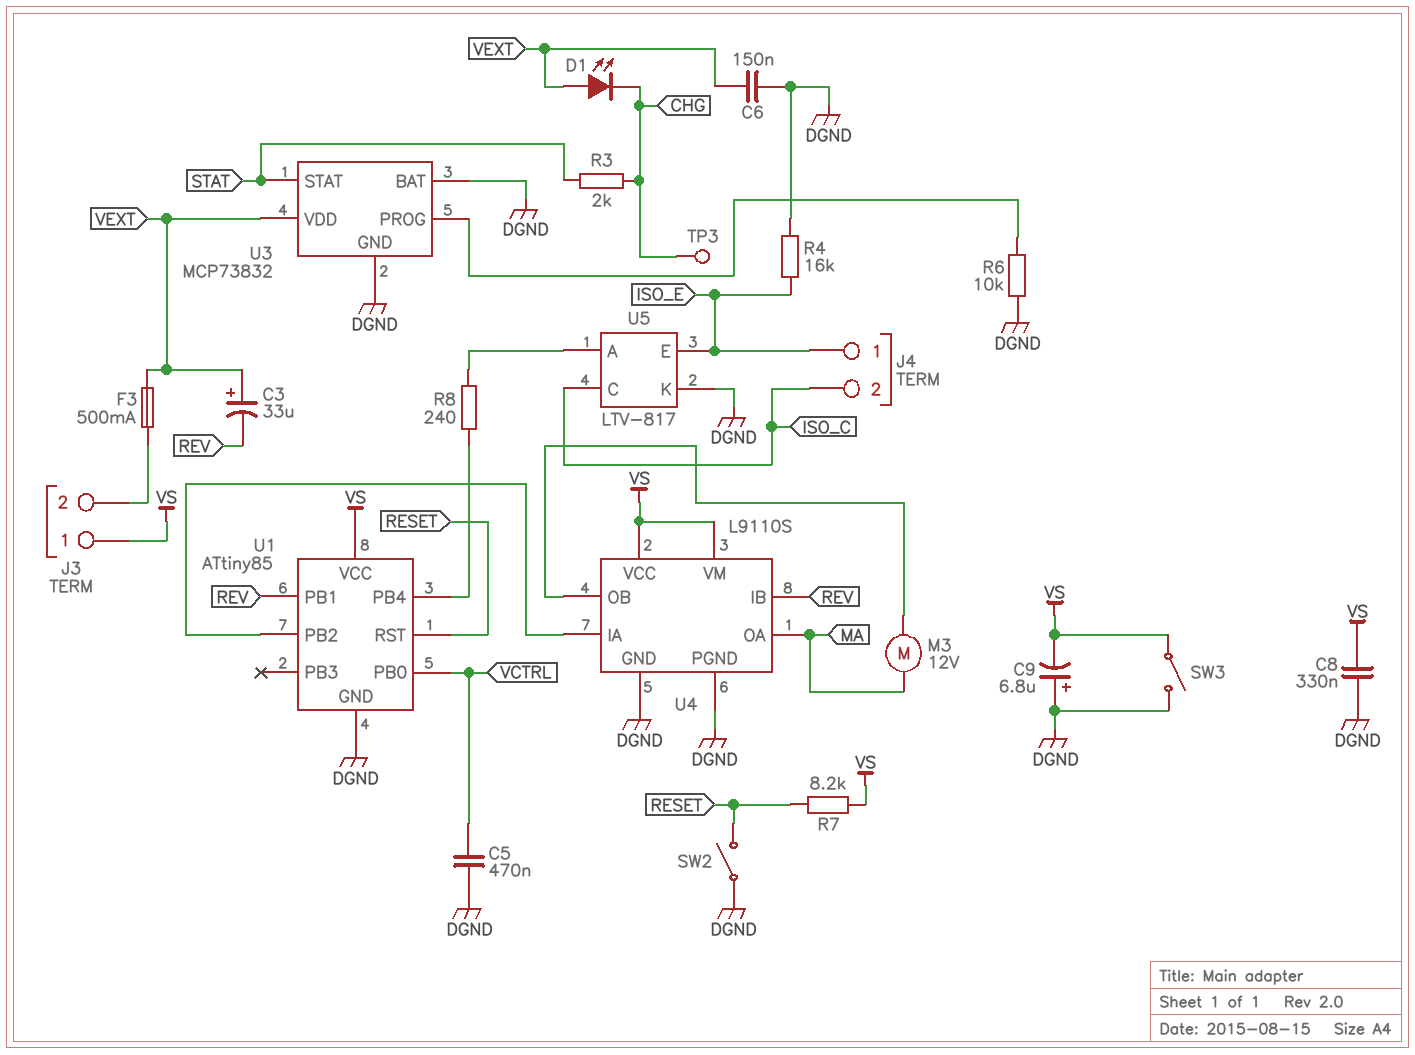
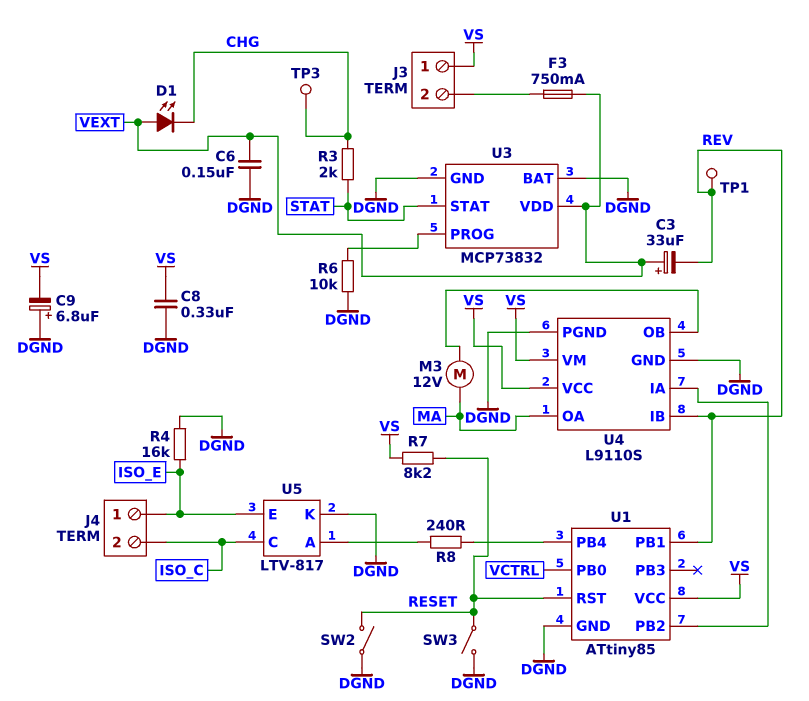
C5: 470nF (DGND, VCTRL) -> none
F3: 500mA (J3/2, VEXT) -> 750mA (J3/2, VEXT)
SW3: switch (DGND, VS) -> switch (DGND, RESET)
TP1: none -> test point (REV)

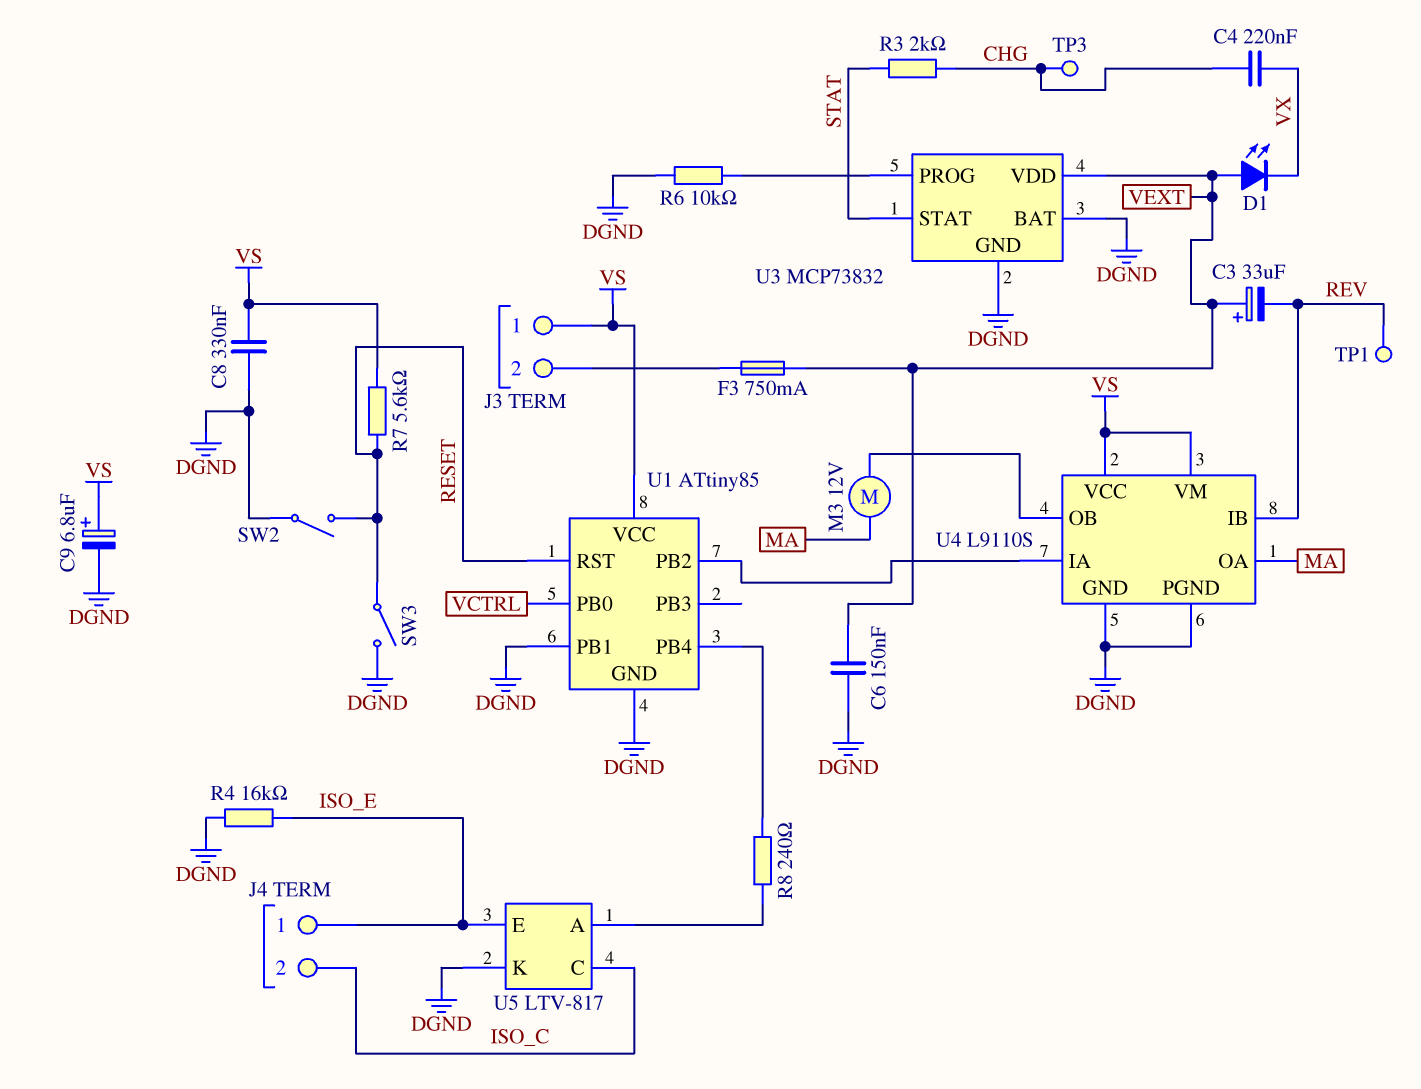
C4: none -> 220nF (CHG, VX)
C9: 6.8uF (plus DGND, minus VS) -> 6.8uF (plus VS, minus DGND)
D1: LED (A VEXT, K CHG) -> LED (A VEXT, K VX)
R7: 8.2k (RESET, VS) -> 5.6k (RESET, VS)
U1 pin PB1: REV -> DGND

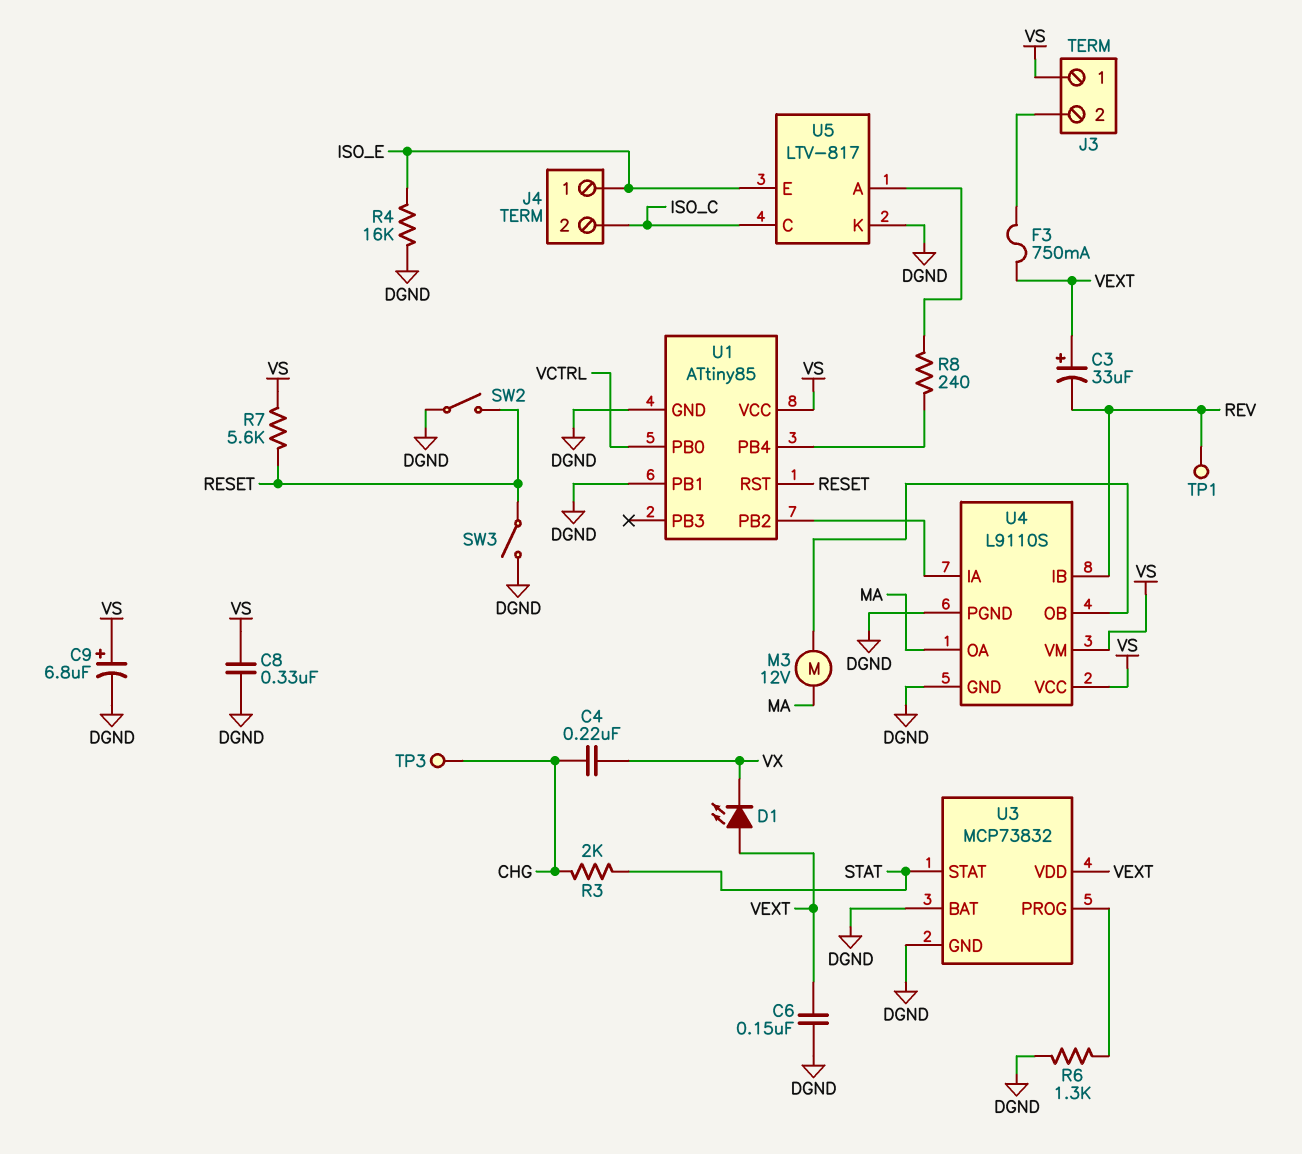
R6: 10k (DGND, U3/PROG) -> 1.3k (DGND, U3/PROG)

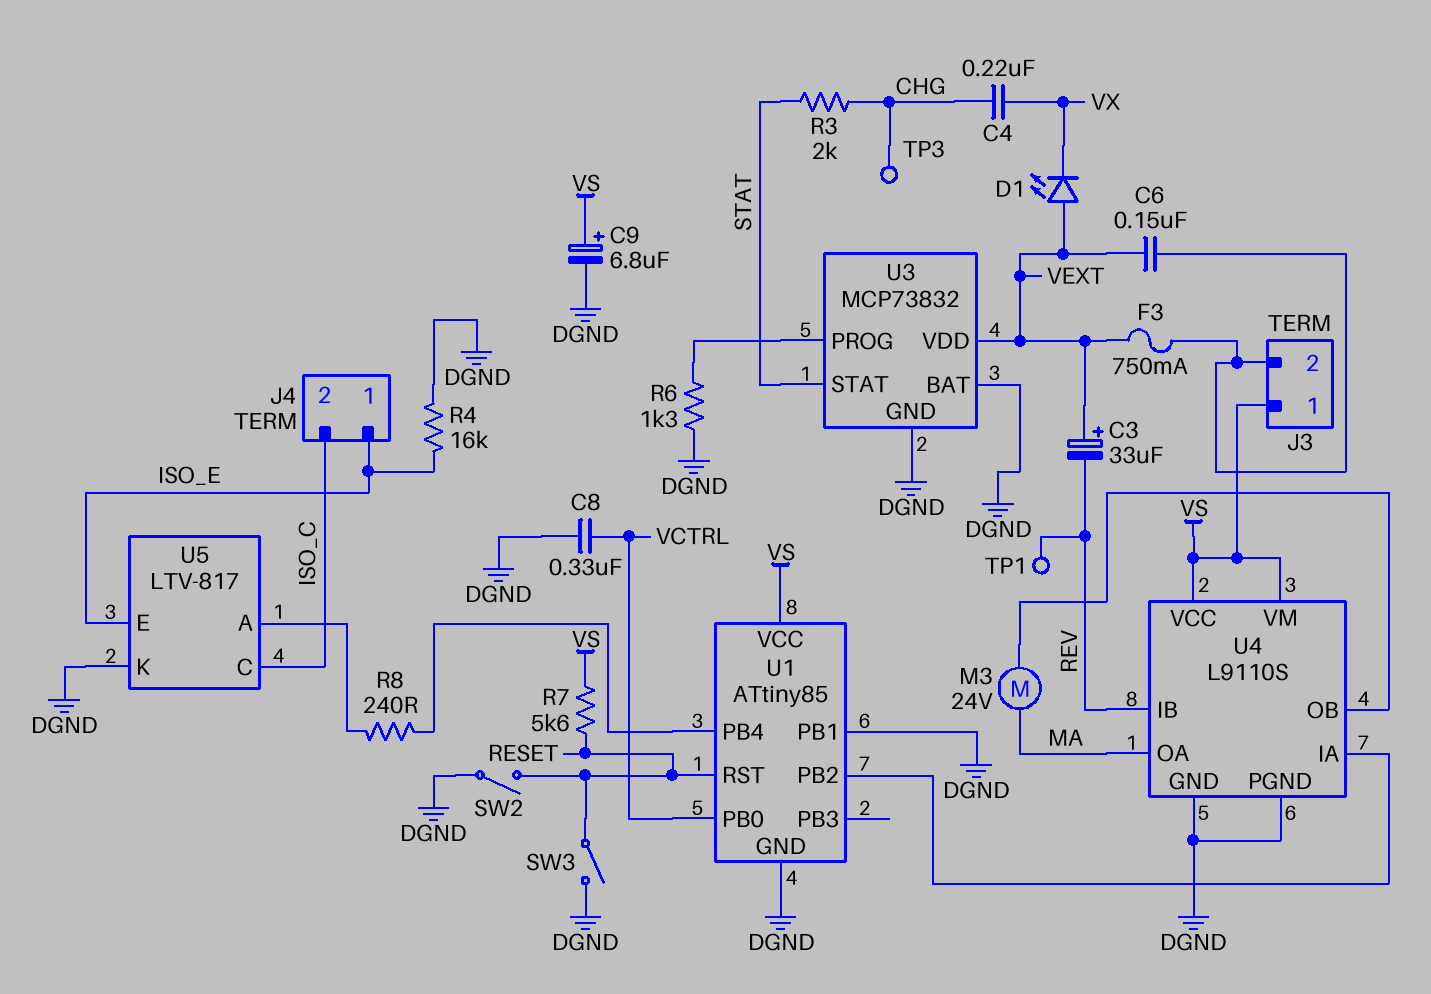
C6: 150nF (DGND, VEXT) -> 150nF (J3/2, VEXT)
C8: 330nF (DGND, VS) -> 330nF (DGND, VCTRL)
M3: motor 12V (MA, U4/OB) -> motor 24V (MA, U4/OB)

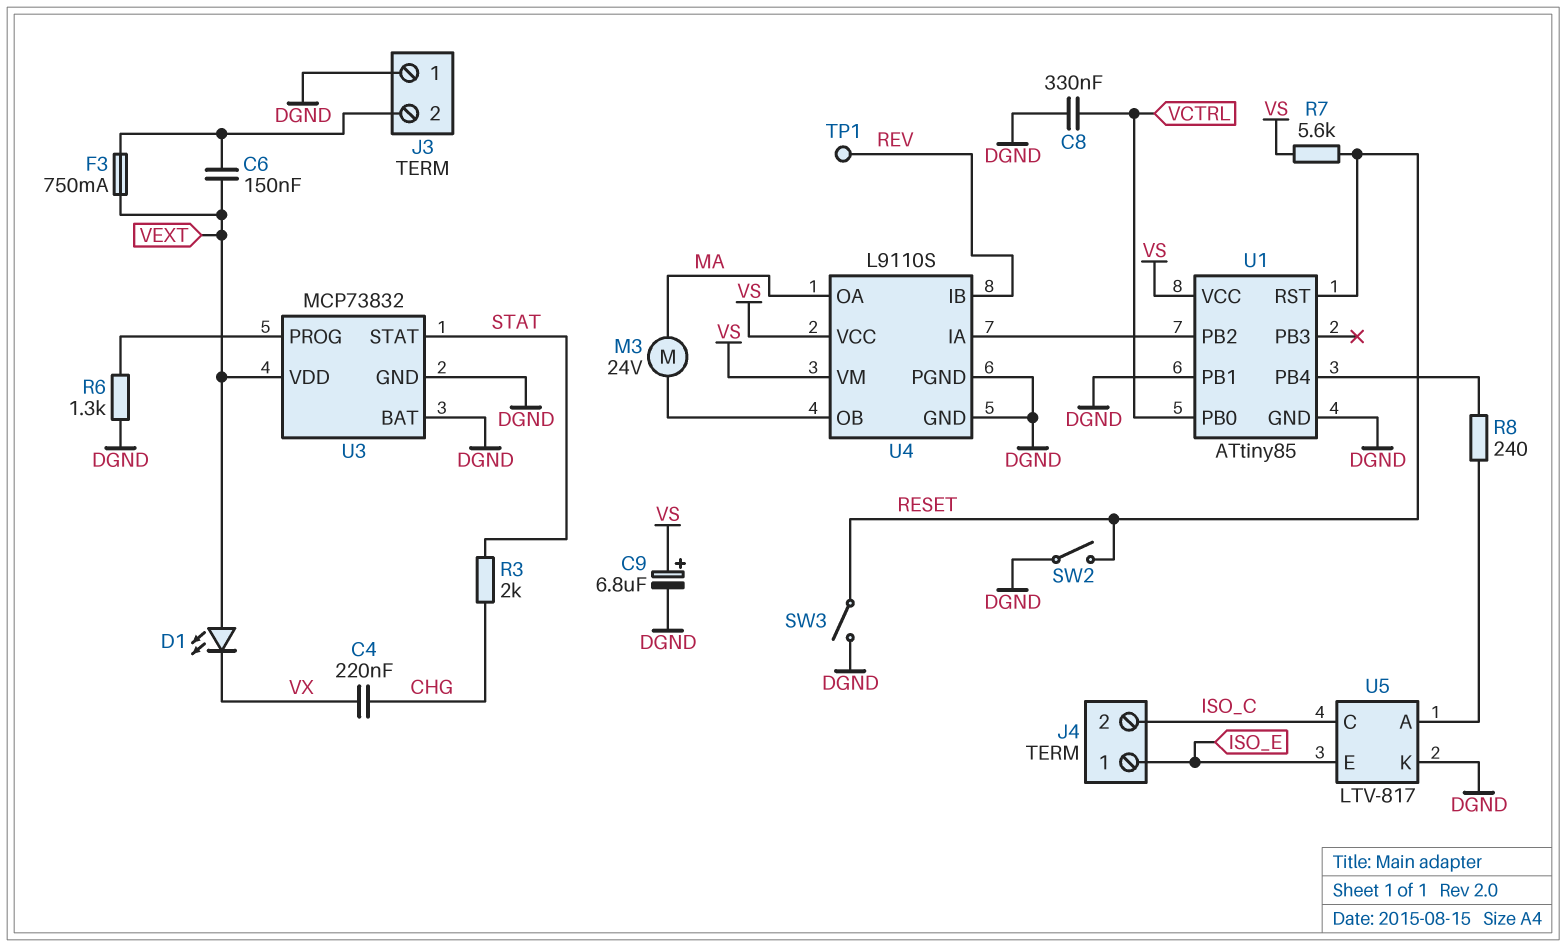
C3: 33uF (plus VEXT, minus REV) -> none
J3 pin 1: VS -> DGND
R4: 16k (DGND, ISO_E) -> none
TP3: test point (CHG) -> none

